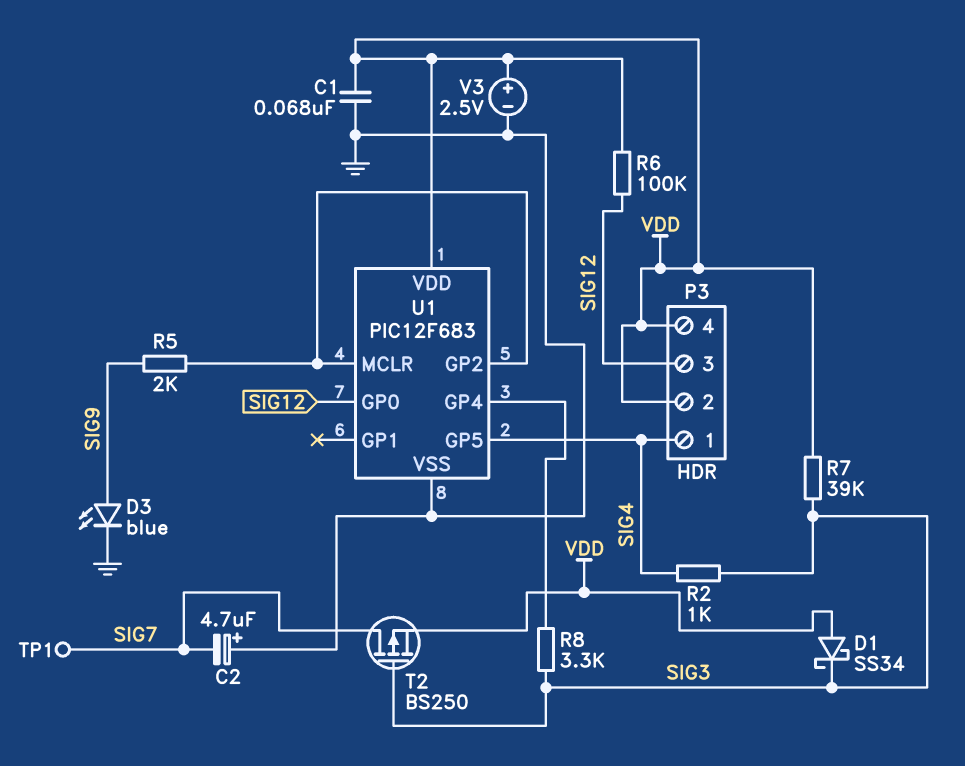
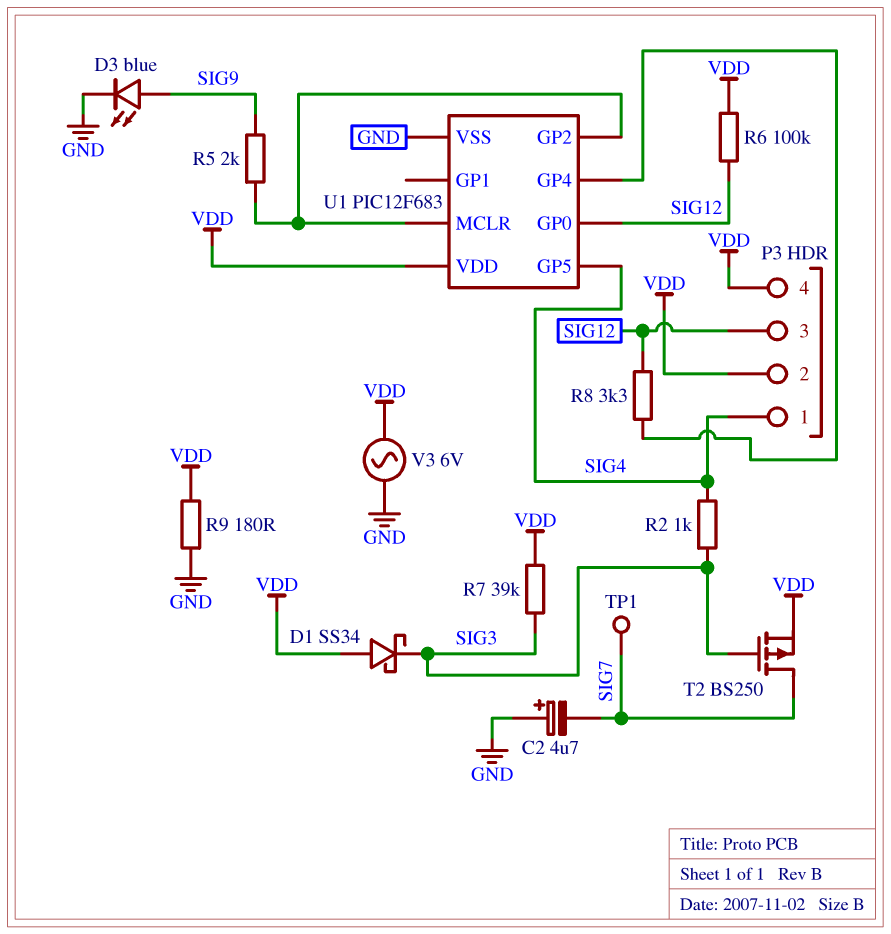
C1: 68nF (GND, VDD) -> none
R8: 3.3k (SIG3, U1/GP4) -> 3.3k (SIG12, U1/GP4)
R9: none -> 180 (GND, VDD)
V3: 2.5V (plus VDD, minus GND) -> AC 6V (GND, VDD)

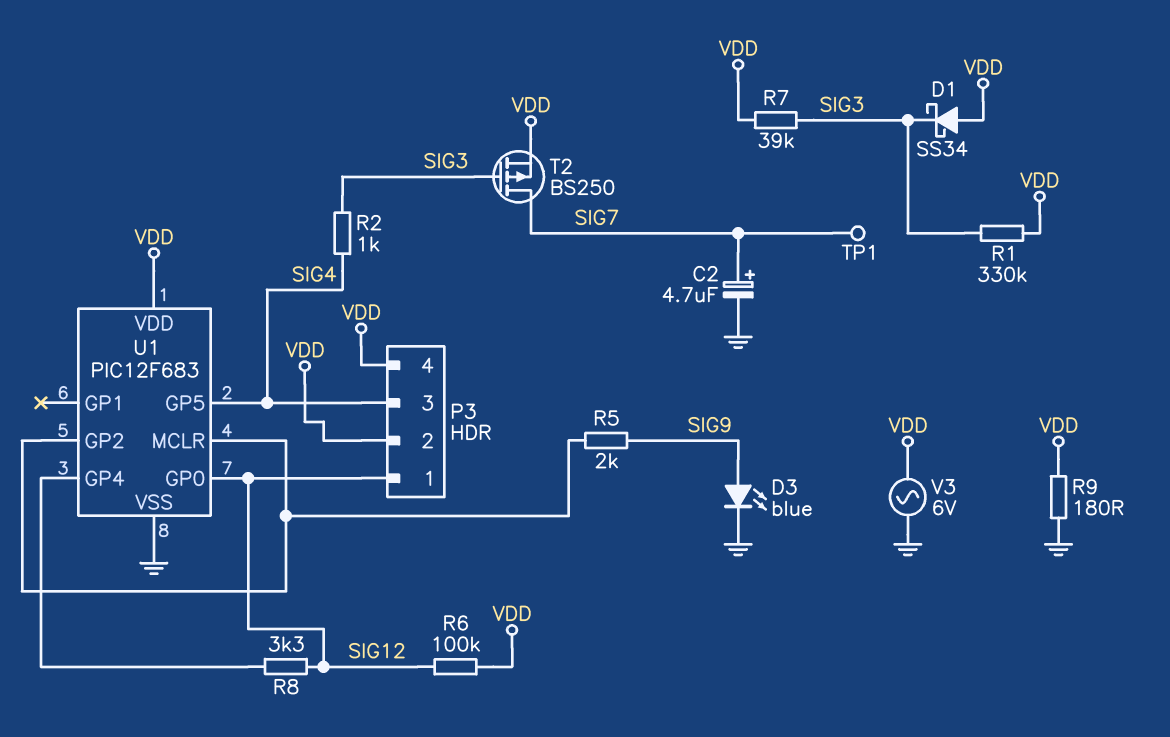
C2: 4.7uF (plus GND, minus SIG7) -> 4.7uF (plus SIG7, minus GND)
P3 pin 1: SIG4 -> SIG12
P3 pin 3: SIG12 -> SIG4
R1: none -> 330k (SIG3, VDD)

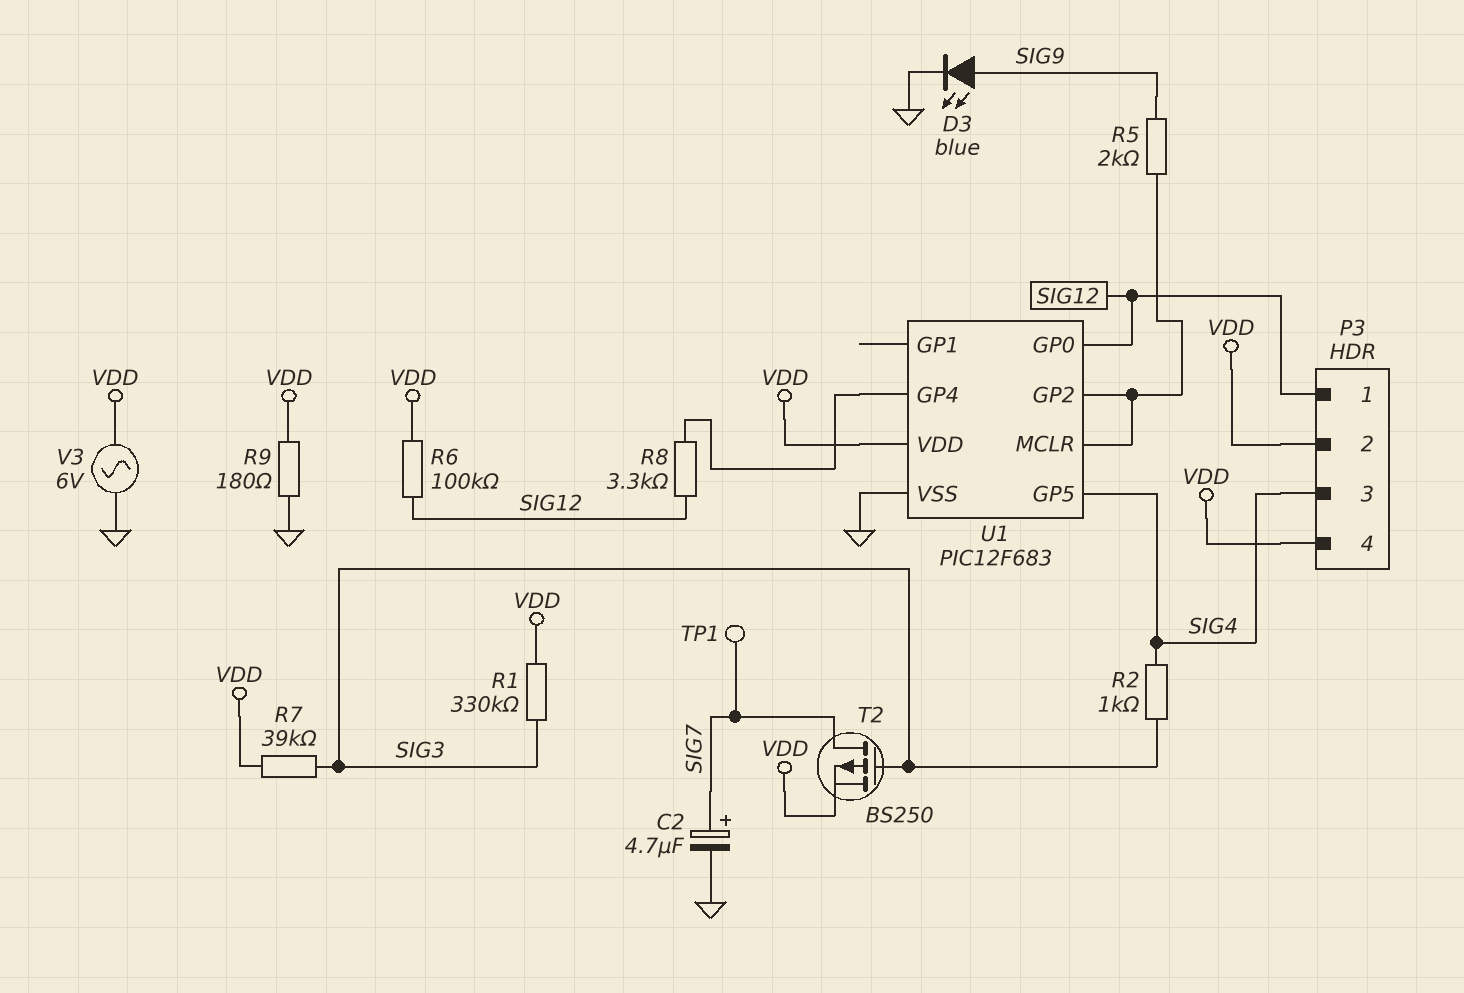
D1: schottky SS34 (A VDD, K SIG3) -> none

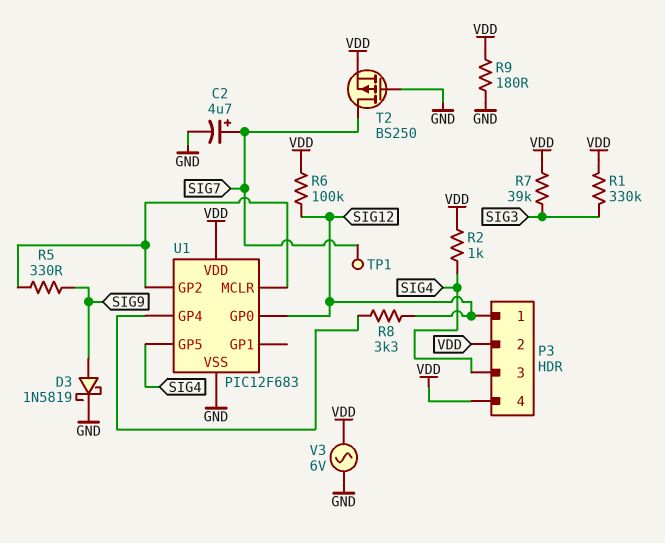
D3: LED blue (A SIG9, K GND) -> schottky 1N5819 (A SIG9, K GND)
R2: 1k (SIG3, SIG4) -> 1k (SIG4, VDD)
R5: 2k (SIG9, U1/GP2) -> 330 (SIG9, U1/GP2)
T2: PMOS BS250 (G SIG3, D SIG7, S VDD) -> PMOS BS250 (G GND, D SIG7, S VDD)

